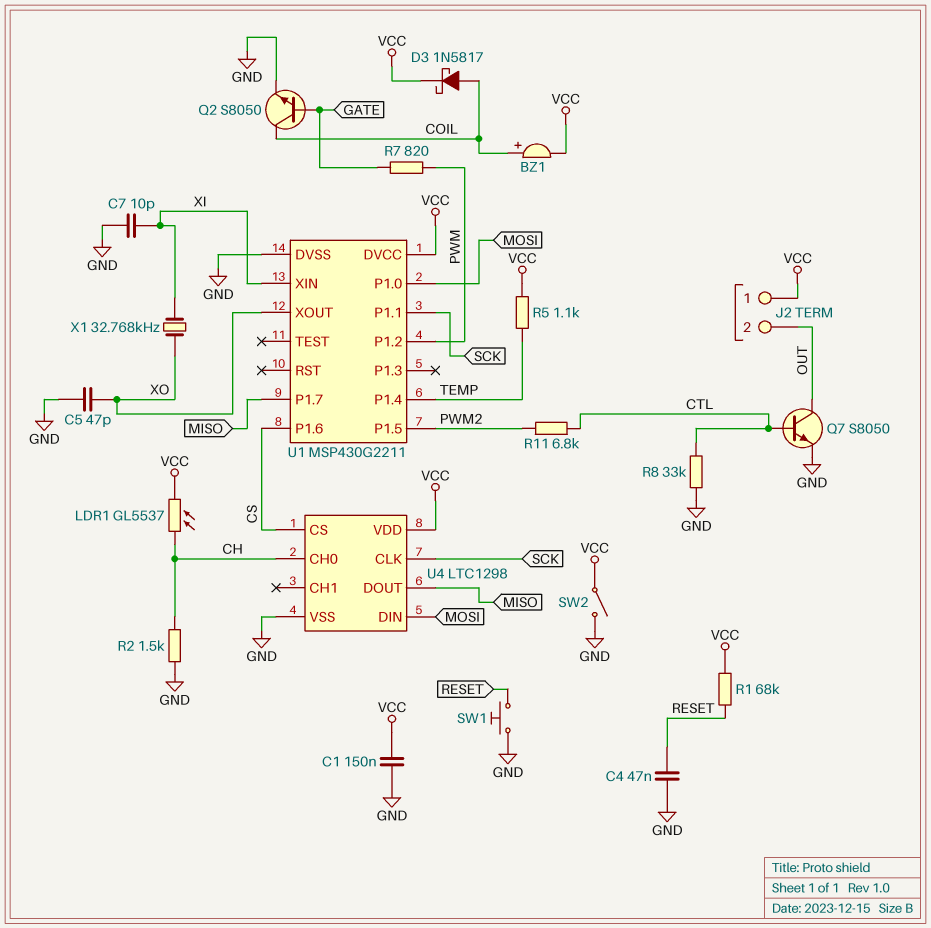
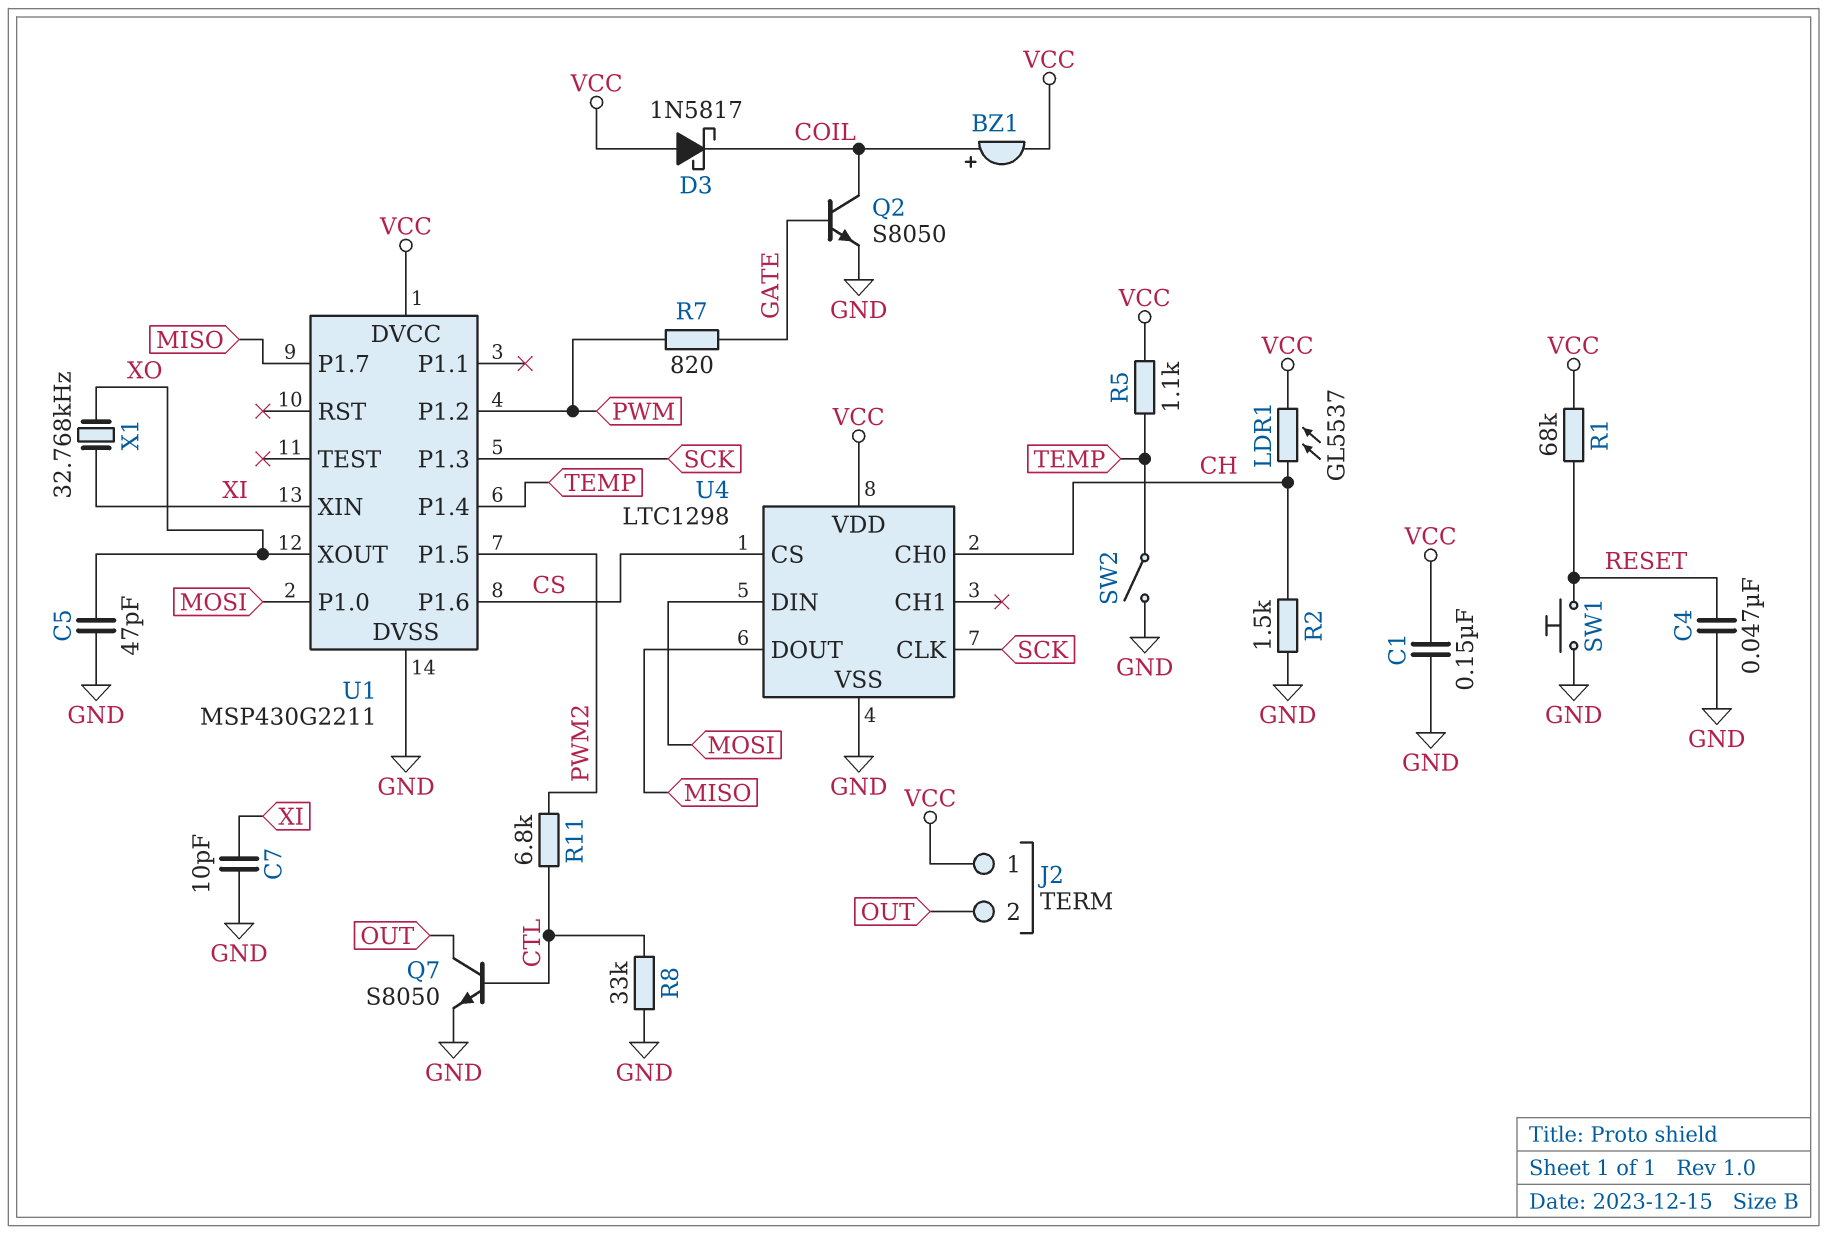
D3: schottky 1N5817 (A COIL, K VCC) -> schottky 1N5817 (A VCC, K COIL)
SW2: switch (GND, VCC) -> switch (GND, TEMP)
U1 pin P1.1: SCK -> none
U1 pin P1.3: none -> SCK

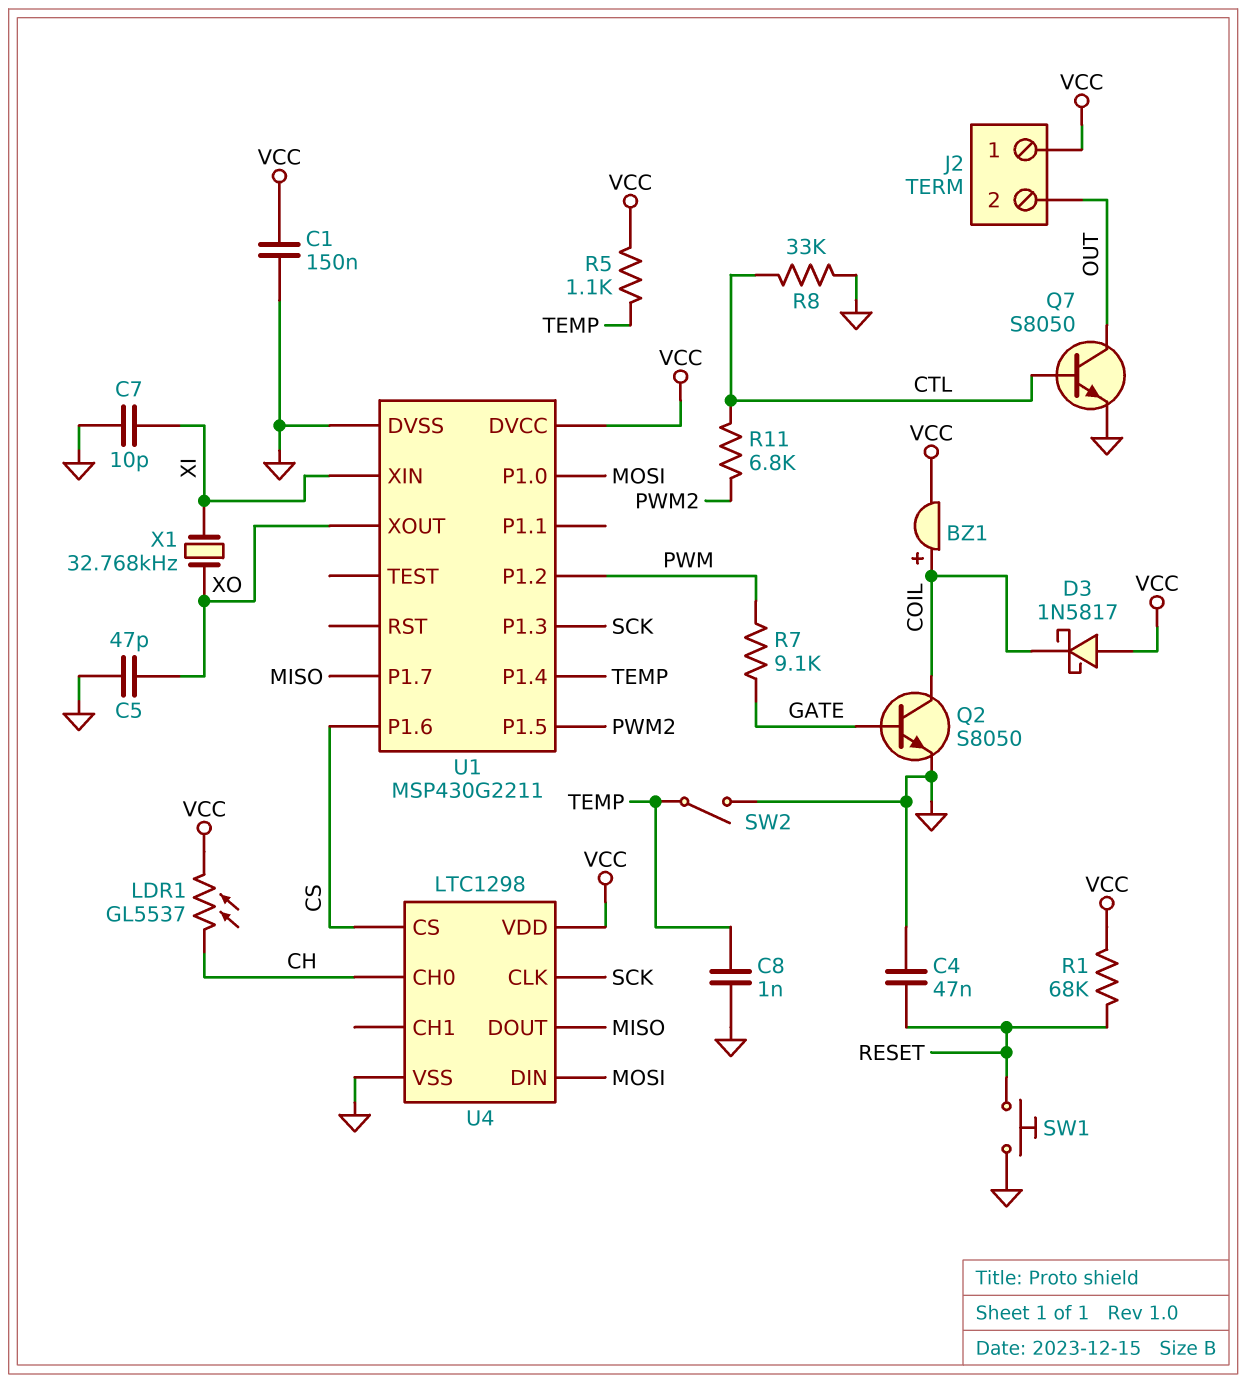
C8: none -> 1nF (GND, TEMP)
R2: 1.5k (CH, GND) -> none
R7: 820 (GATE, PWM) -> 9.1k (GATE, PWM)

